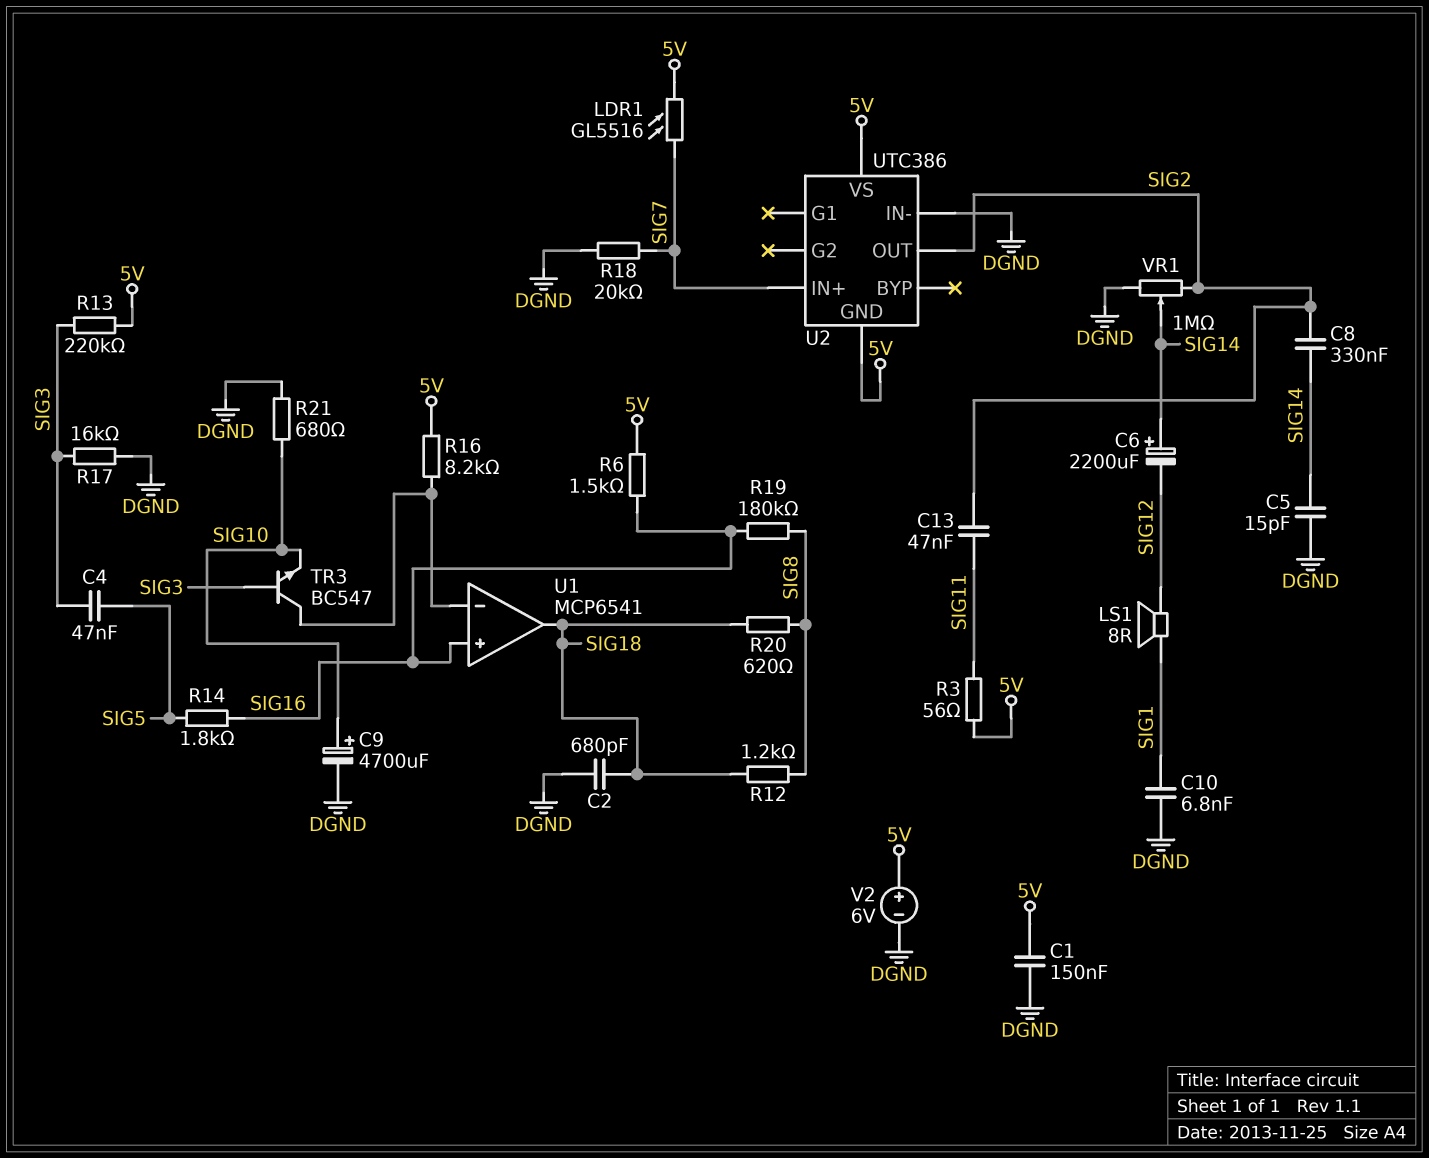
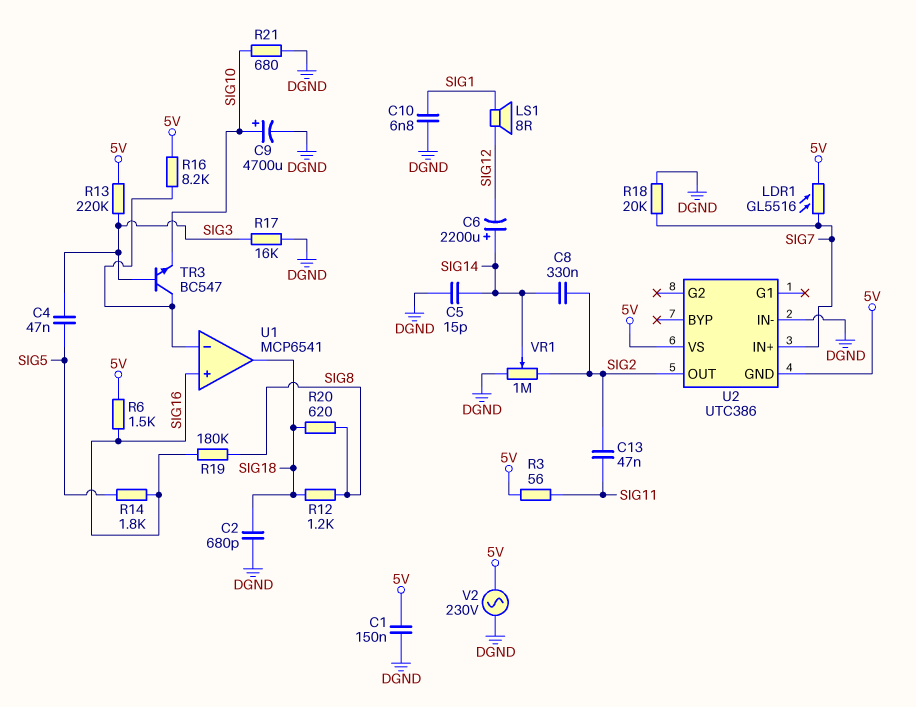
V2: 6V (plus 5V, minus DGND) -> AC 230V (5V, DGND)

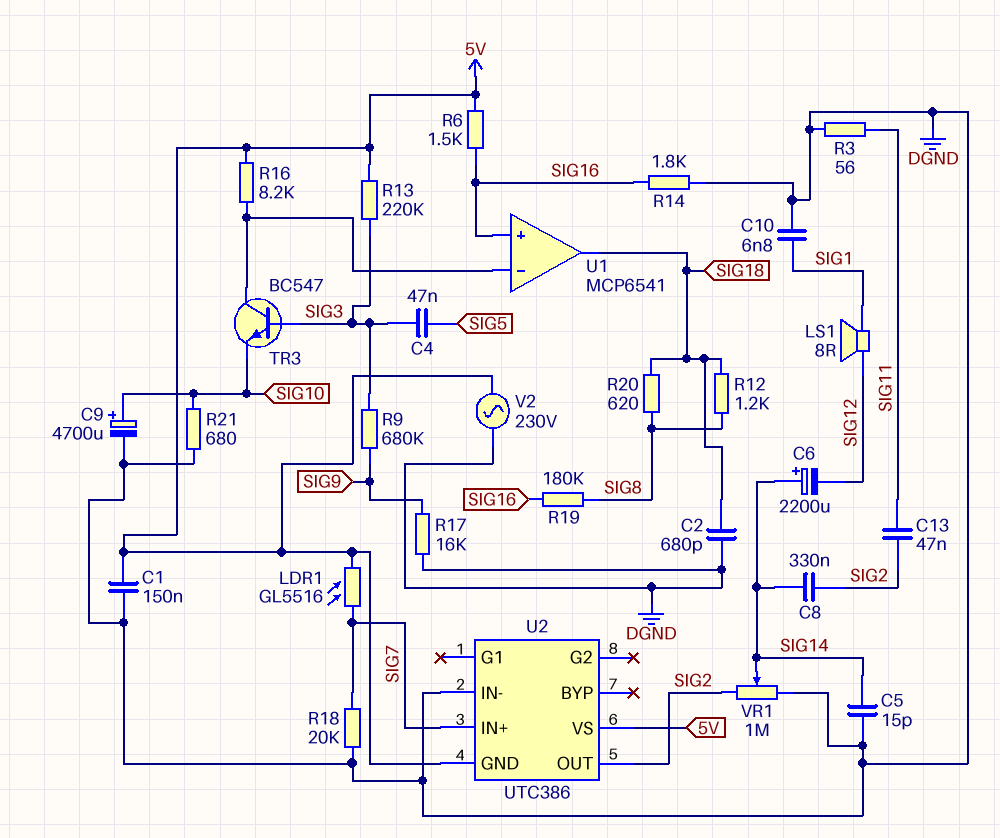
R3: 56 (5V, SIG11) -> 56 (DGND, SIG11)
R9: none -> 680k (SIG3, SIG9)
R14: 1.8k (SIG5, SIG16) -> 1.8k (DGND, SIG16)
R17: 16k (DGND, SIG3) -> 16k (DGND, SIG9)

